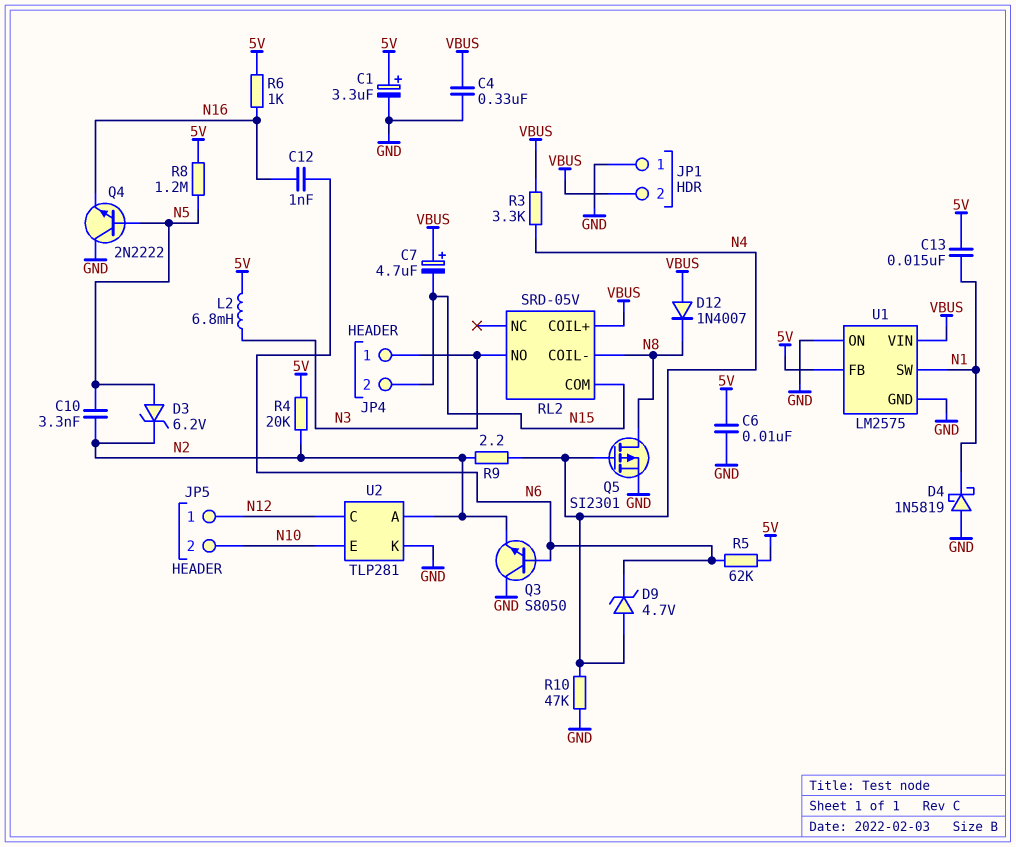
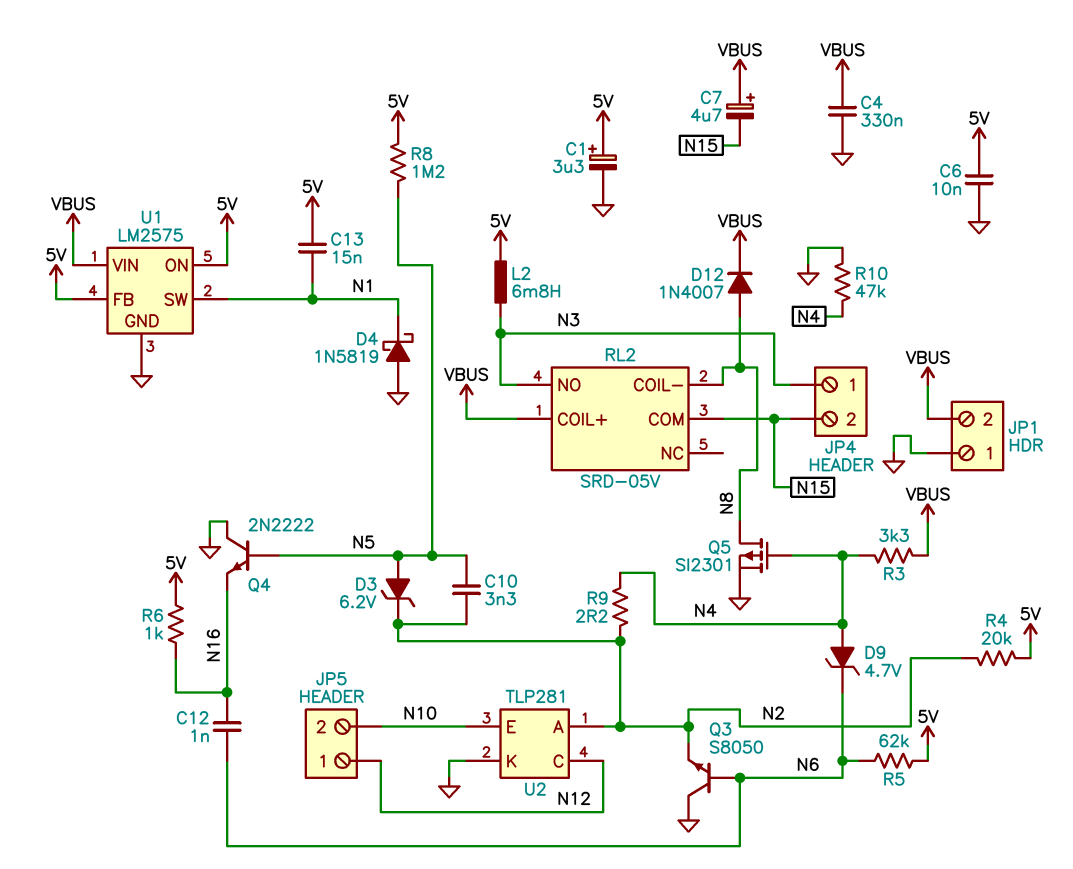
D12: diode 1N4007 (A VBUS, K N8) -> diode 1N4007 (A N8, K VBUS)
U1 pin ON: GND -> 5V

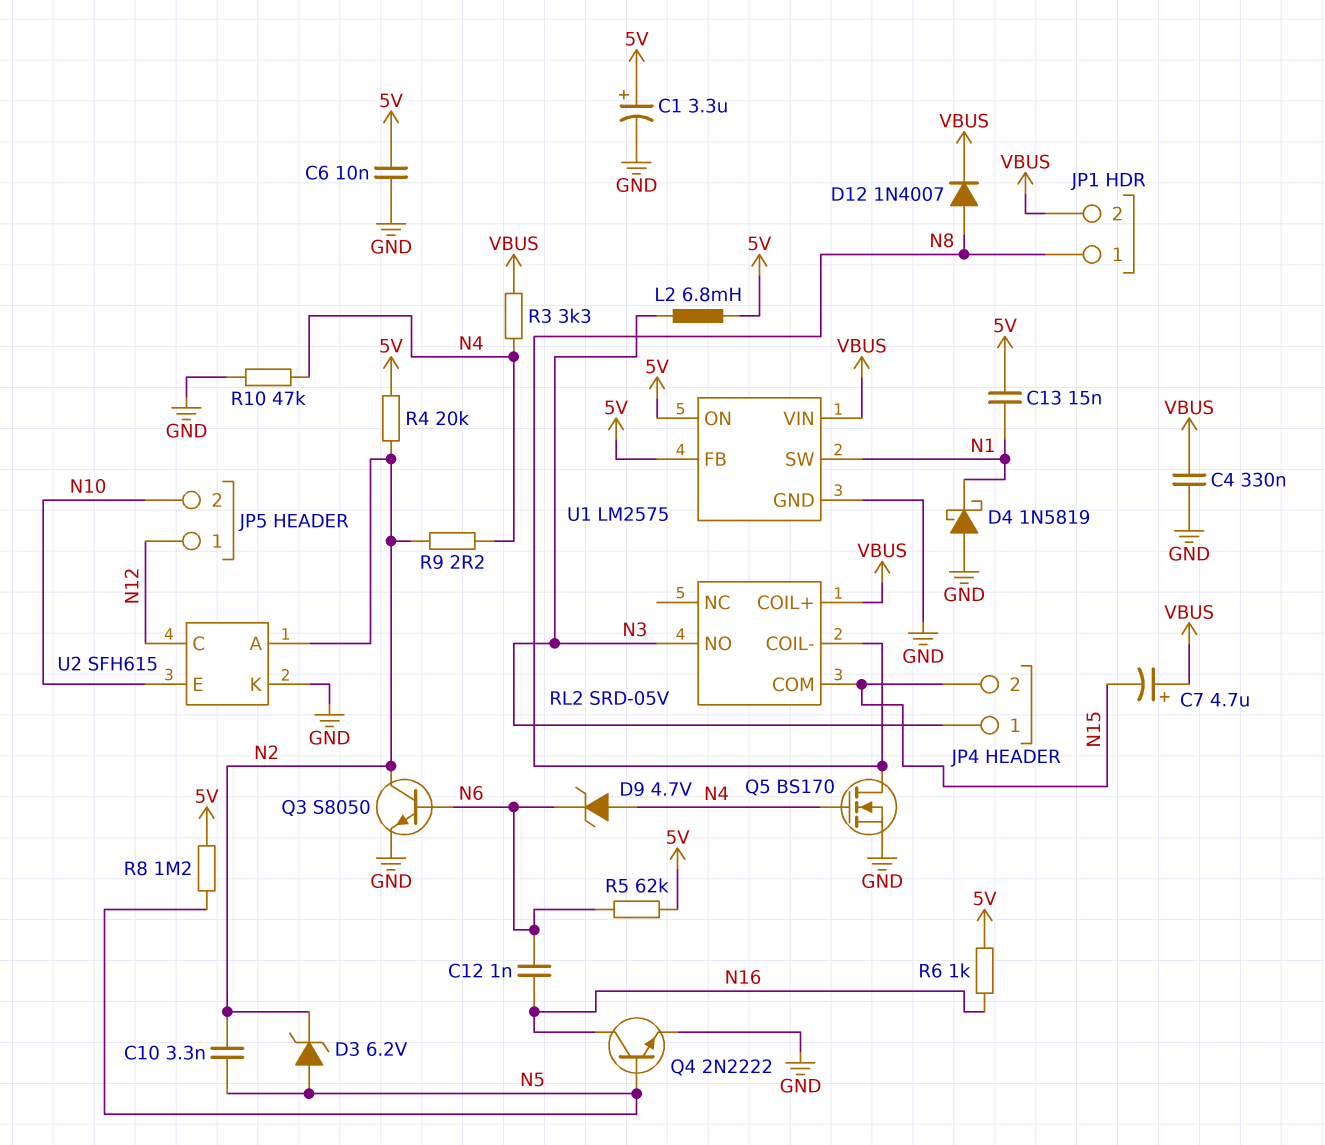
JP1 pin 1: GND -> N8
Q3: NPN S8050 (B N6, C GND, E N2) -> NPN S8050 (B N6, C N2, E GND)
Q4: NPN 2N2222 (B N5, C GND, E N16) -> NPN 2N2222 (B N5, C N16, E GND)
Q5: PMOS SI2301 (G N4, D N8, S GND) -> NMOS BS170 (G N4, D N8, S GND)
U2: TLP281 -> SFH615

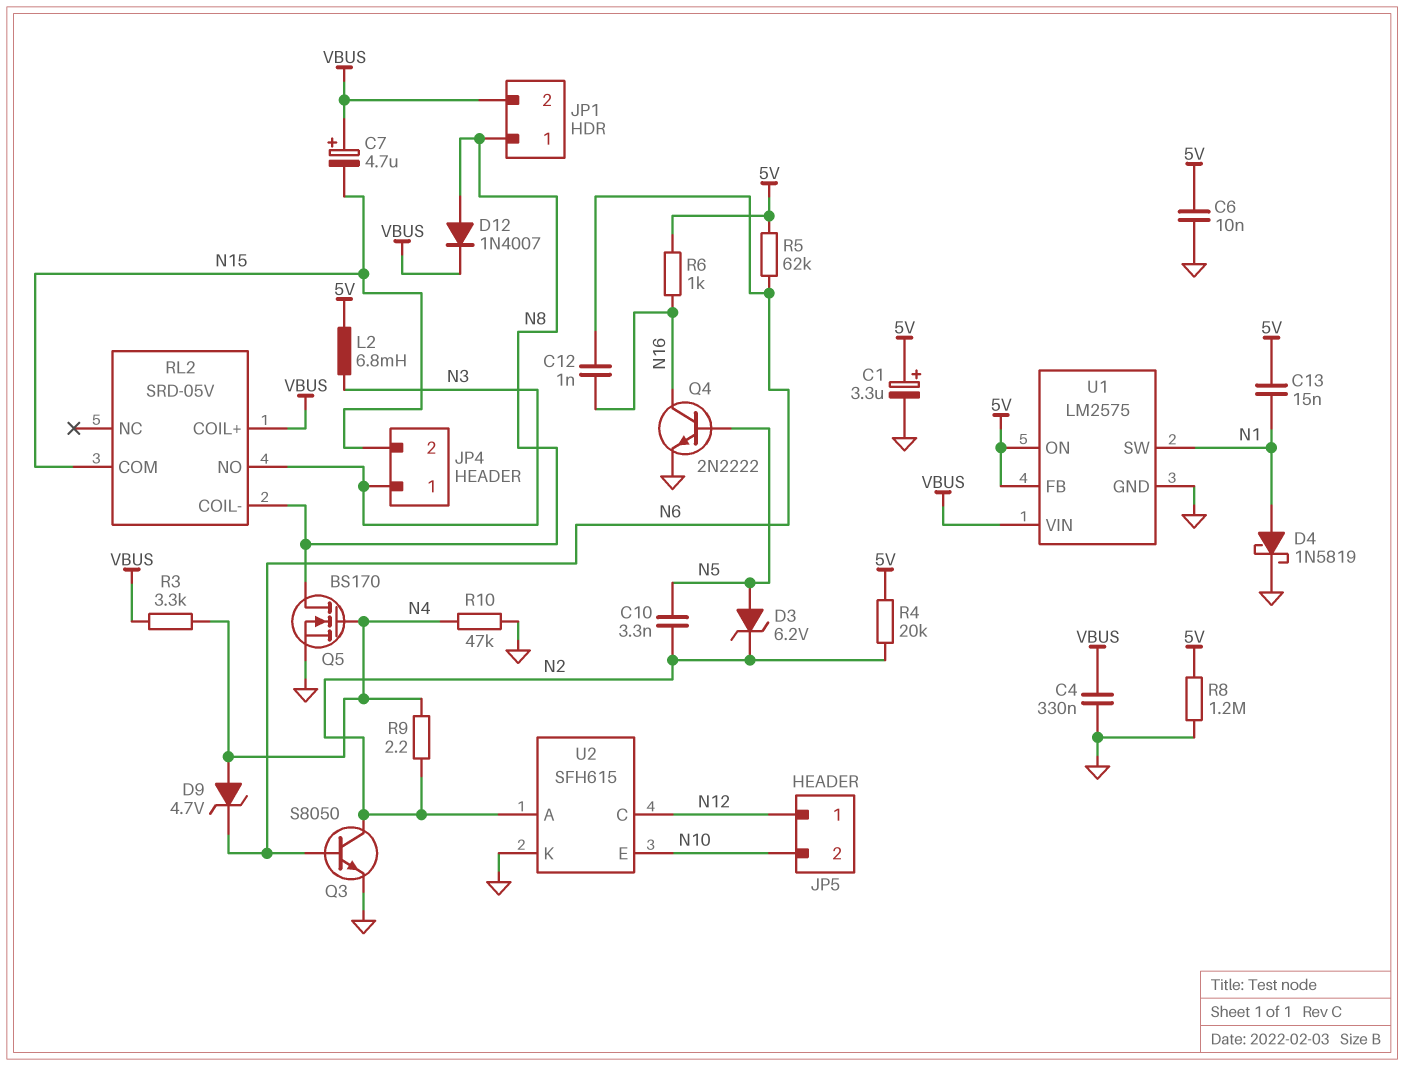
D4: schottky 1N5819 (A GND, K N1) -> schottky 1N5819 (A N1, K GND)
R8: 1.2M (5V, N5) -> 1.2M (5V, GND)

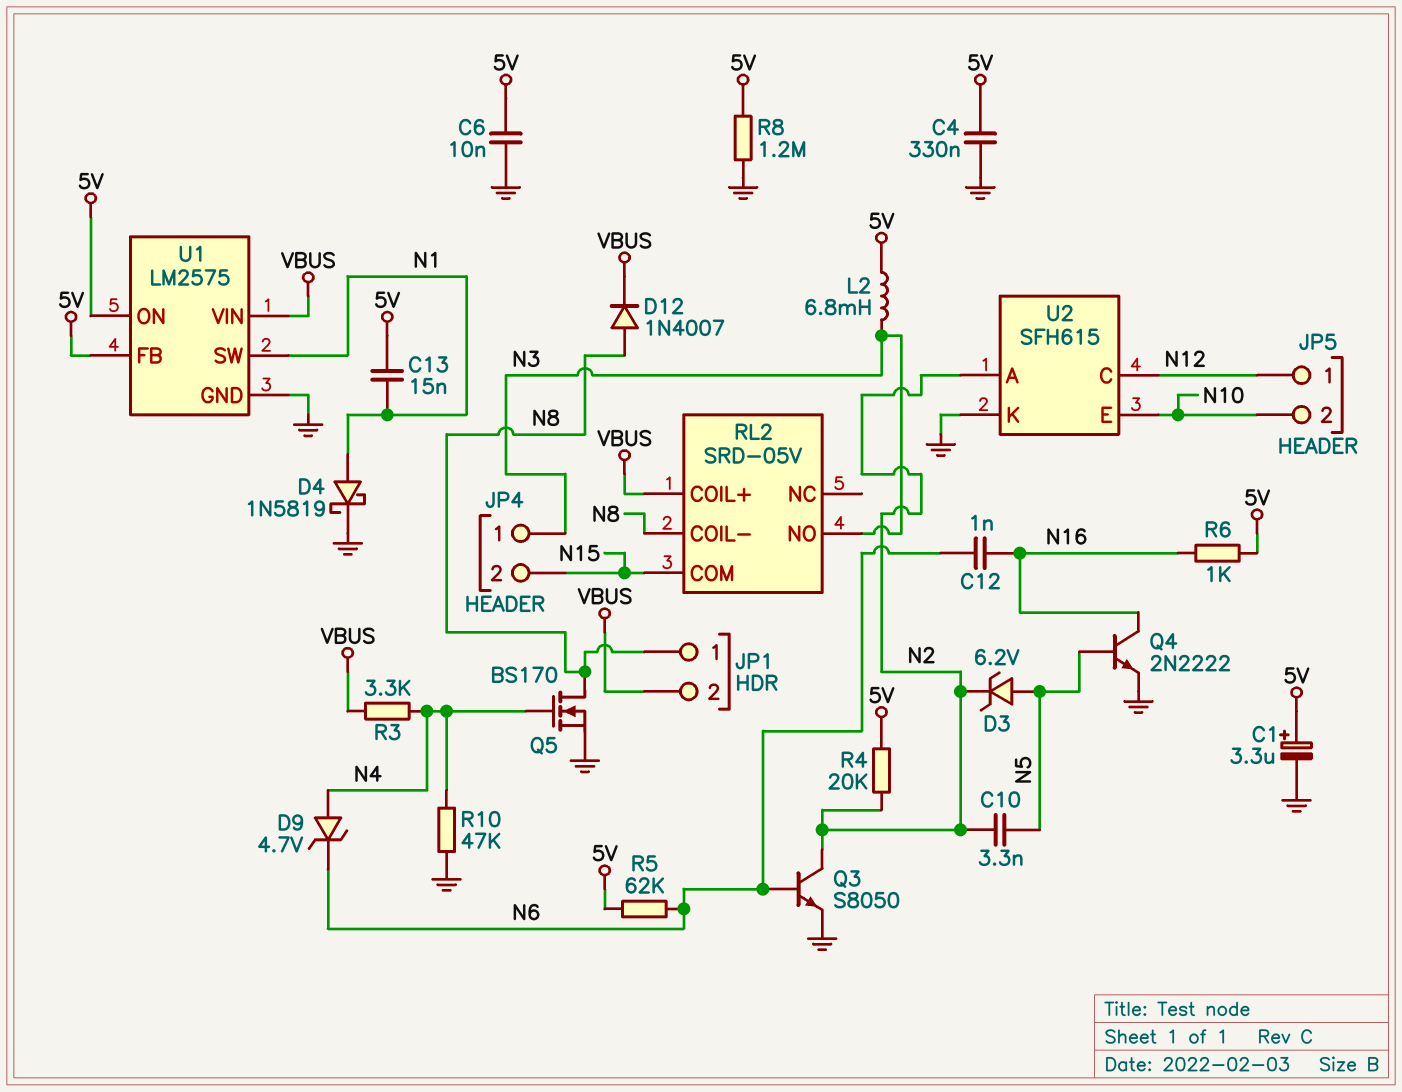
C4: 330nF (GND, VBUS) -> 330nF (5V, GND)
C7: 4.7uF (plus VBUS, minus N15) -> none
R9: 2.2 (N2, N4) -> none

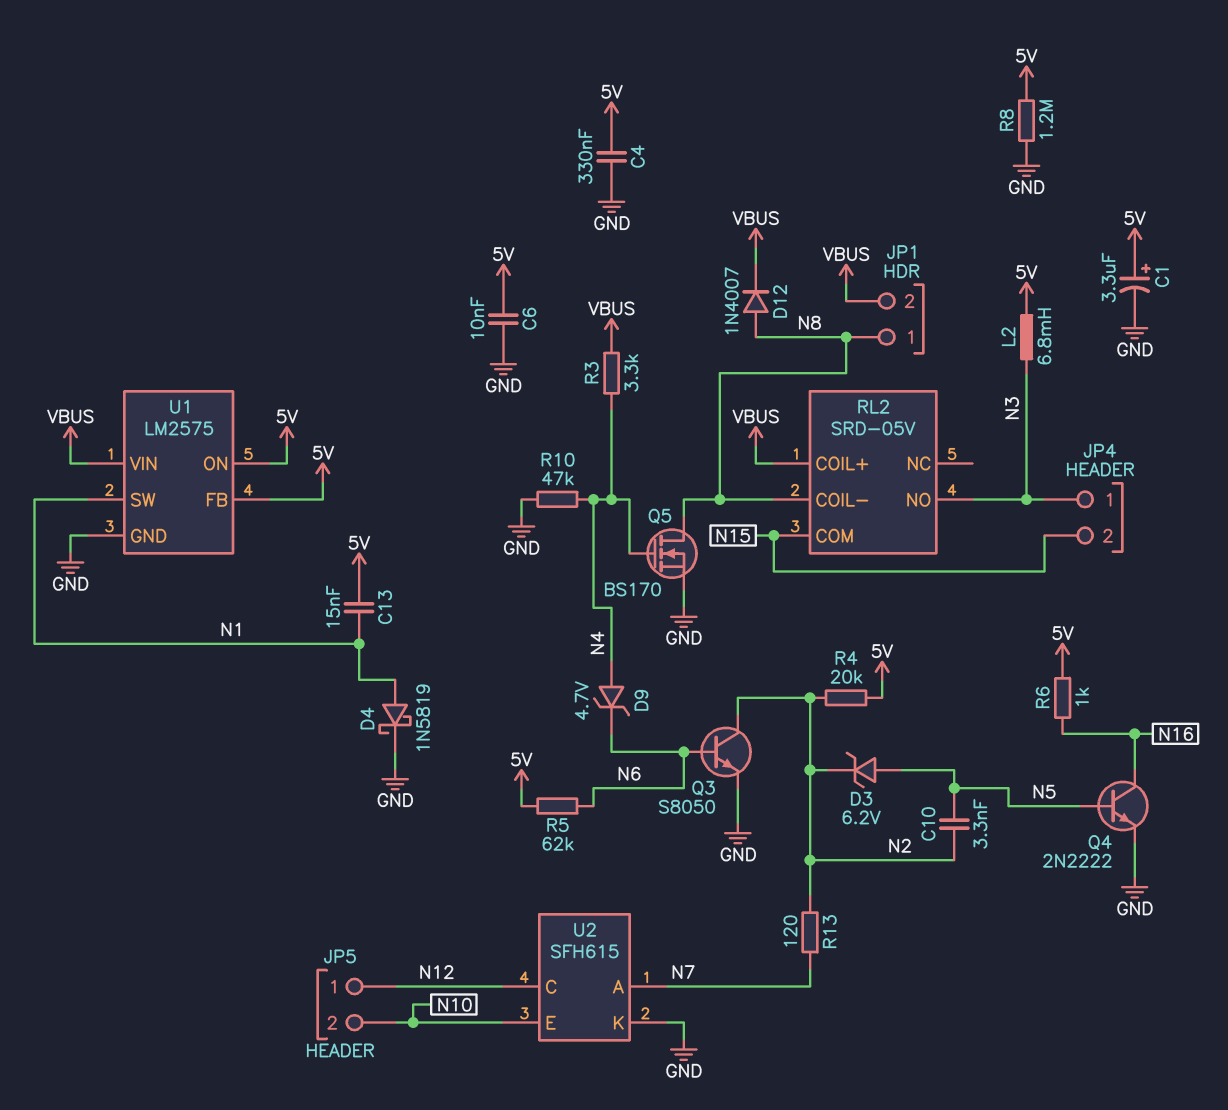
C12: 1nF (N6, N16) -> none
R13: none -> 120 (N2, N7)
U2 pin A: N2 -> N7

